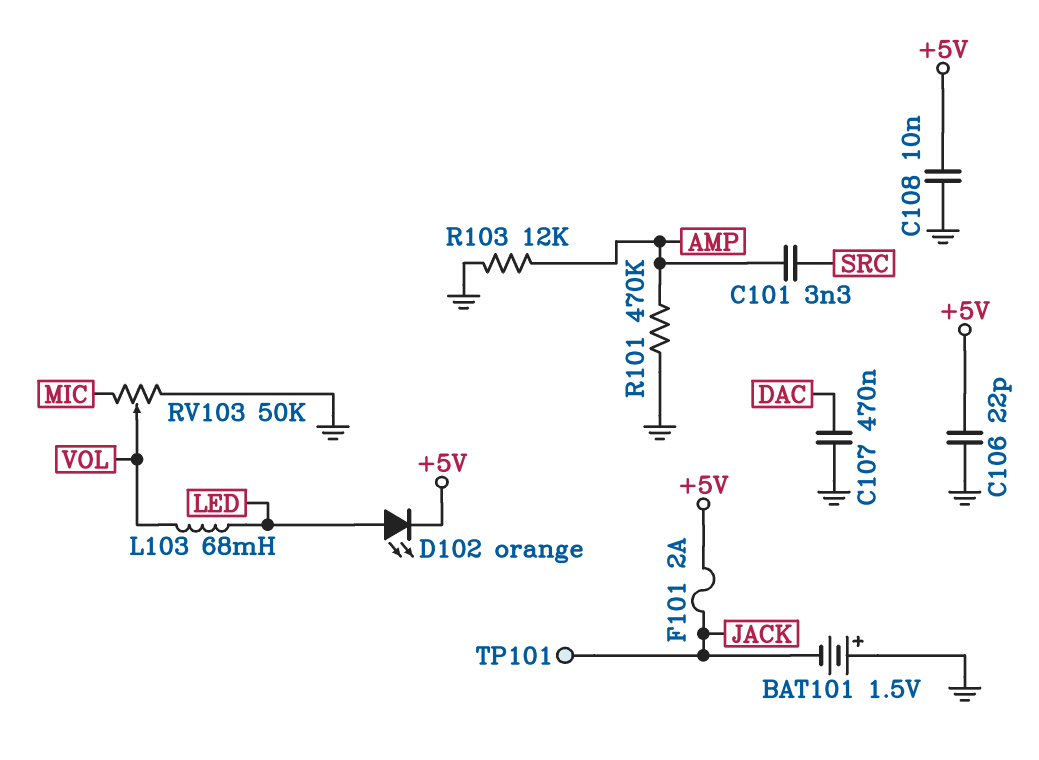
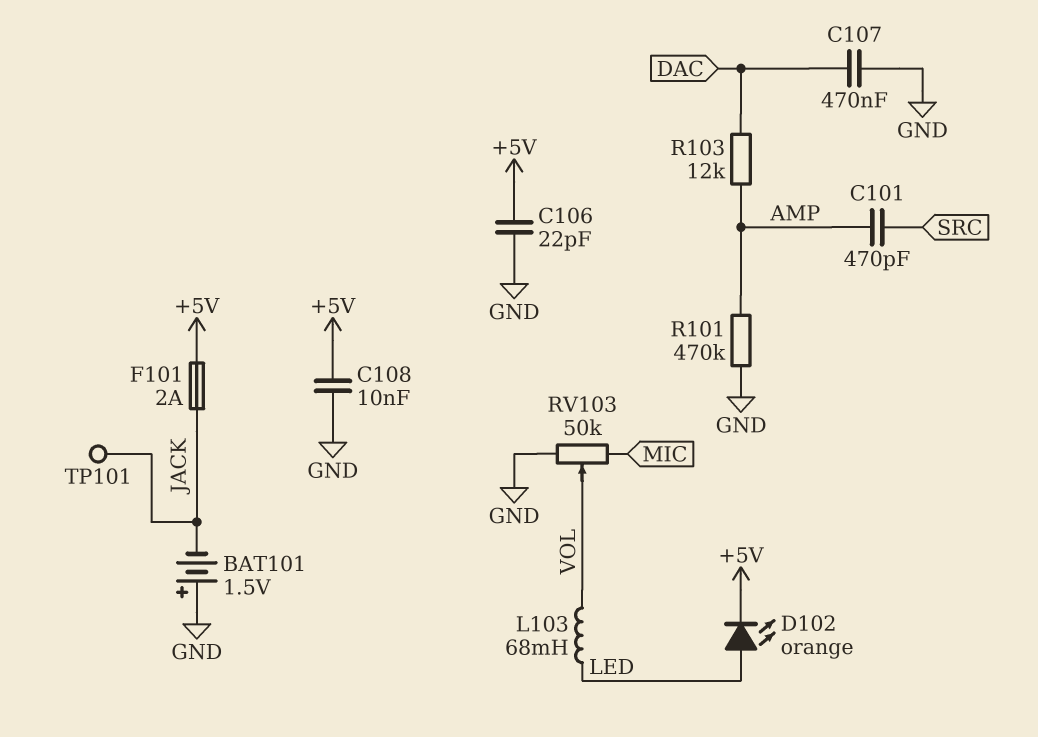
C101: 3.3nF (AMP, SRC) -> 470pF (AMP, SRC)
R103: 12k (AMP, GND) -> 12k (AMP, DAC)

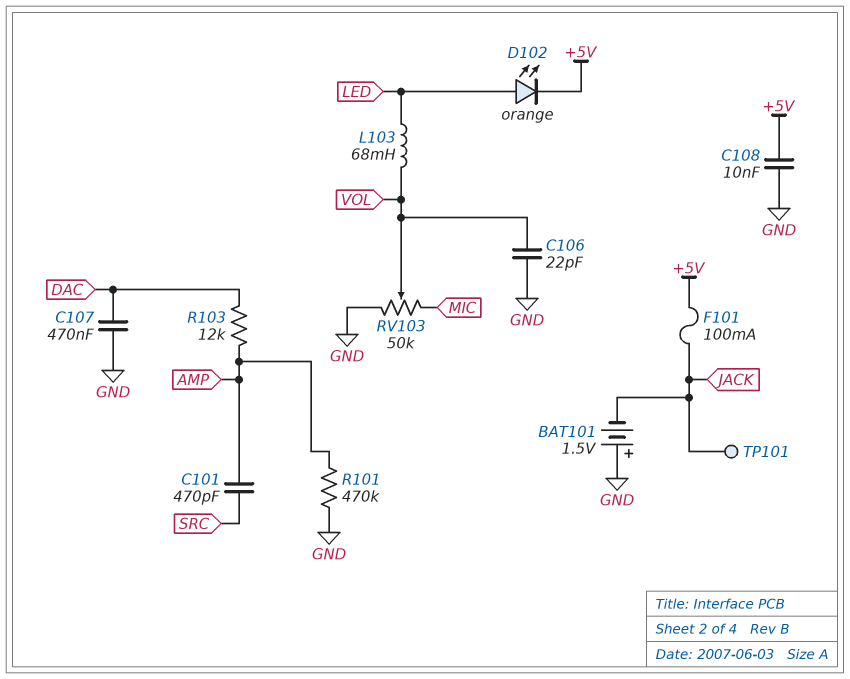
C106: 22pF (+5V, GND) -> 22pF (GND, VOL)
F101: 2A (+5V, JACK) -> 100mA (+5V, JACK)

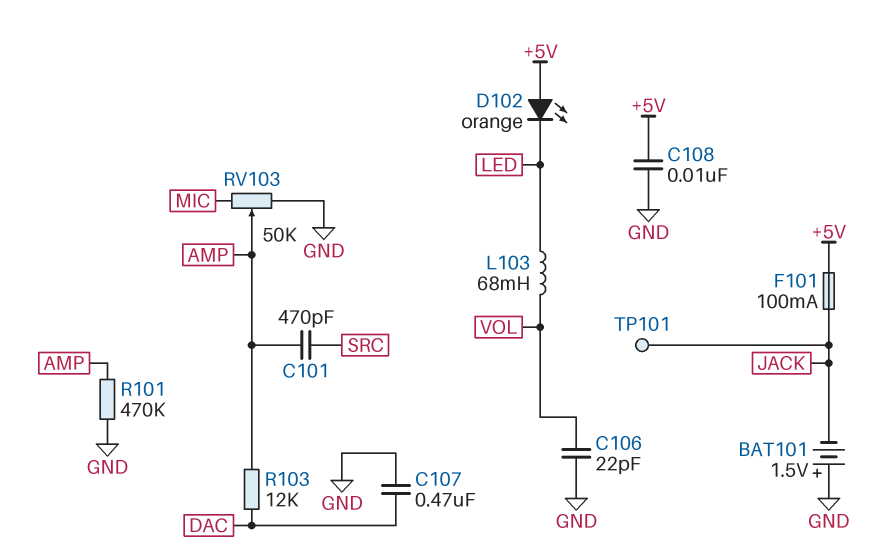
D102: LED orange (A LED, K +5V) -> LED orange (A +5V, K LED)
RV103: 50k (GND, MIC, wiper VOL) -> 50k (GND, MIC, wiper AMP)

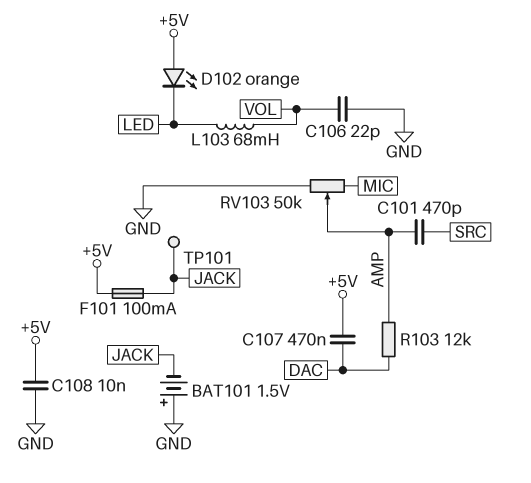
C107: 470nF (DAC, GND) -> 470nF (+5V, DAC)
R101: 470k (AMP, GND) -> none

